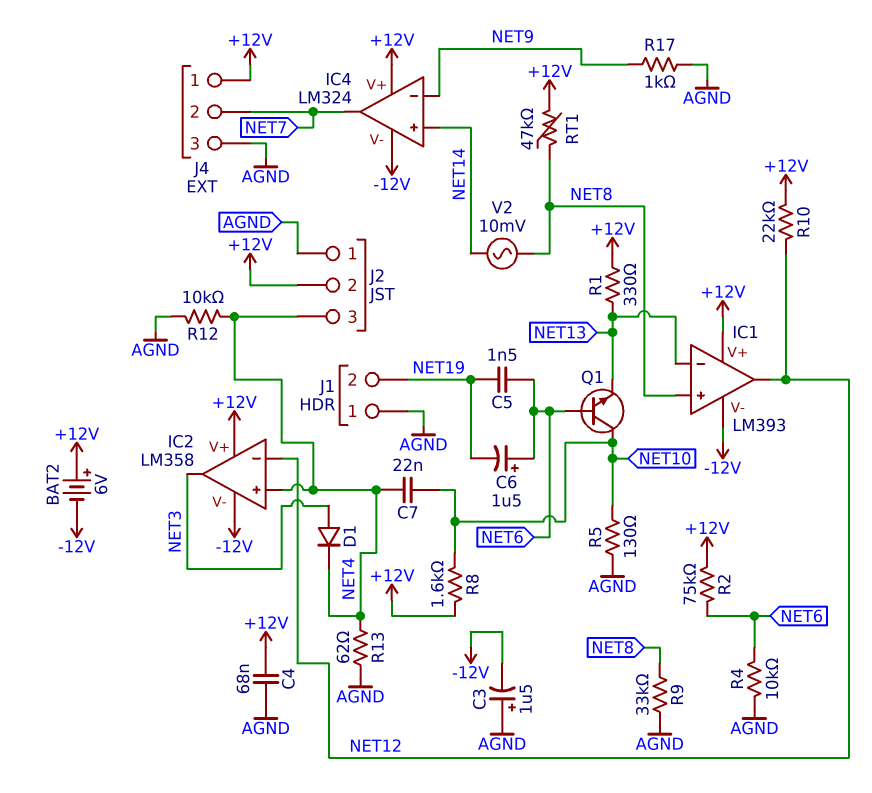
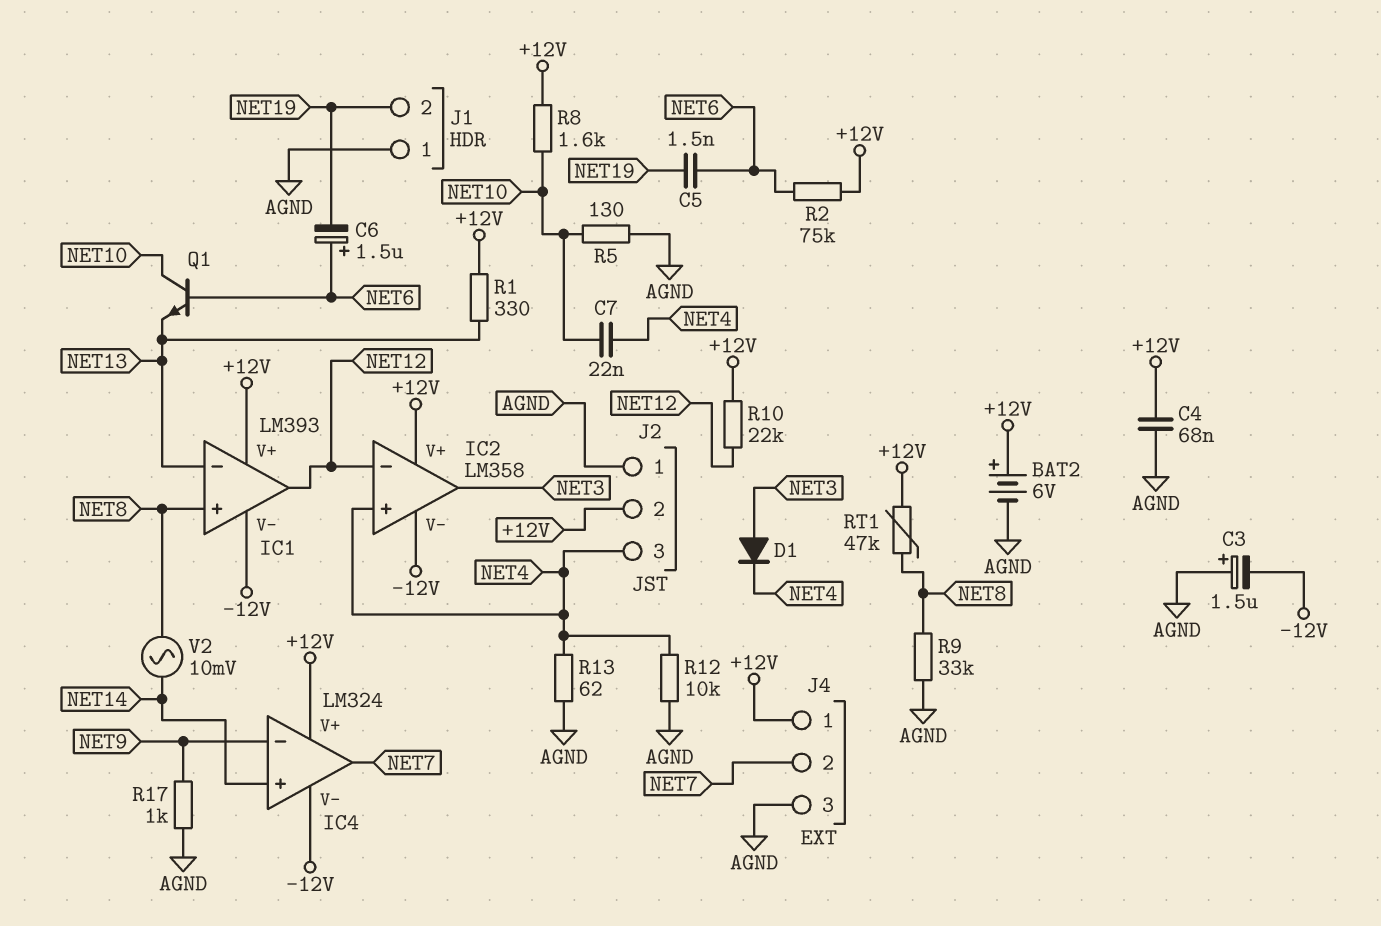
BAT2: 6V (plus +12V, minus -12V) -> 6V (plus +12V, minus AGND)
R4: 10k (AGND, NET6) -> none

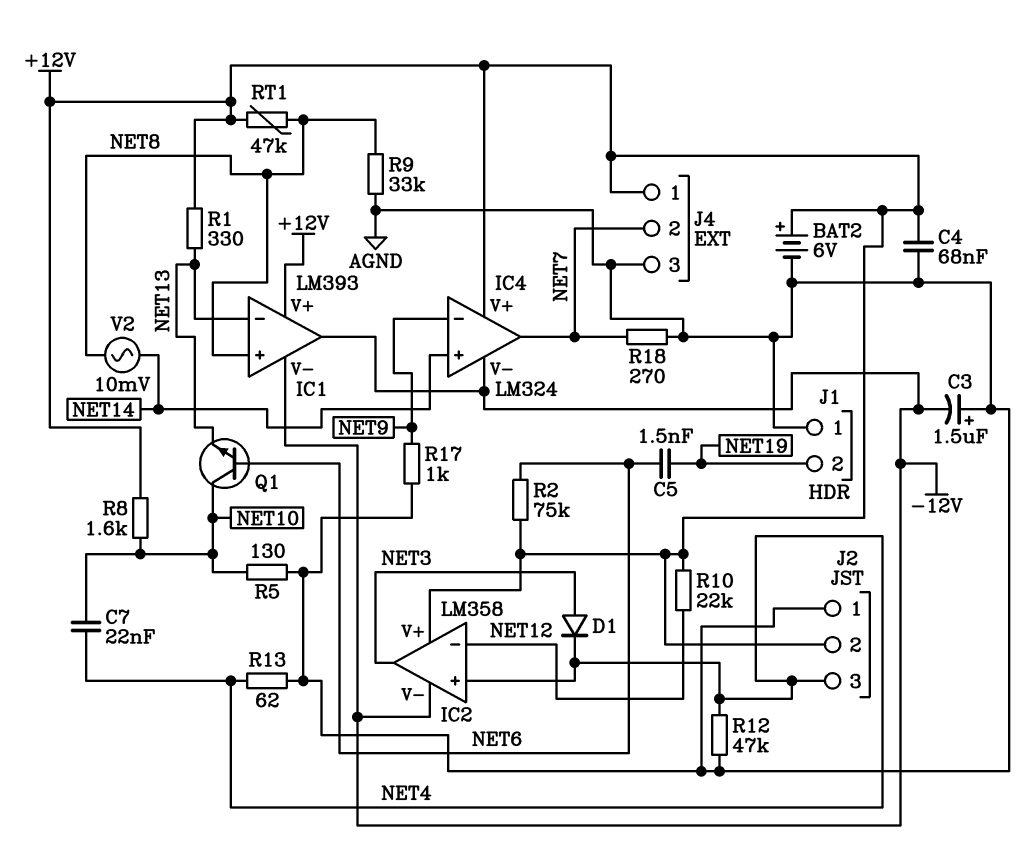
C6: 1.5uF (plus NET6, minus NET19) -> none
IC1 pin out: NET12 -> -12V
R12: 10k (AGND, NET4) -> 47k (AGND, NET4)
R18: none -> 270 (AGND, NET7)

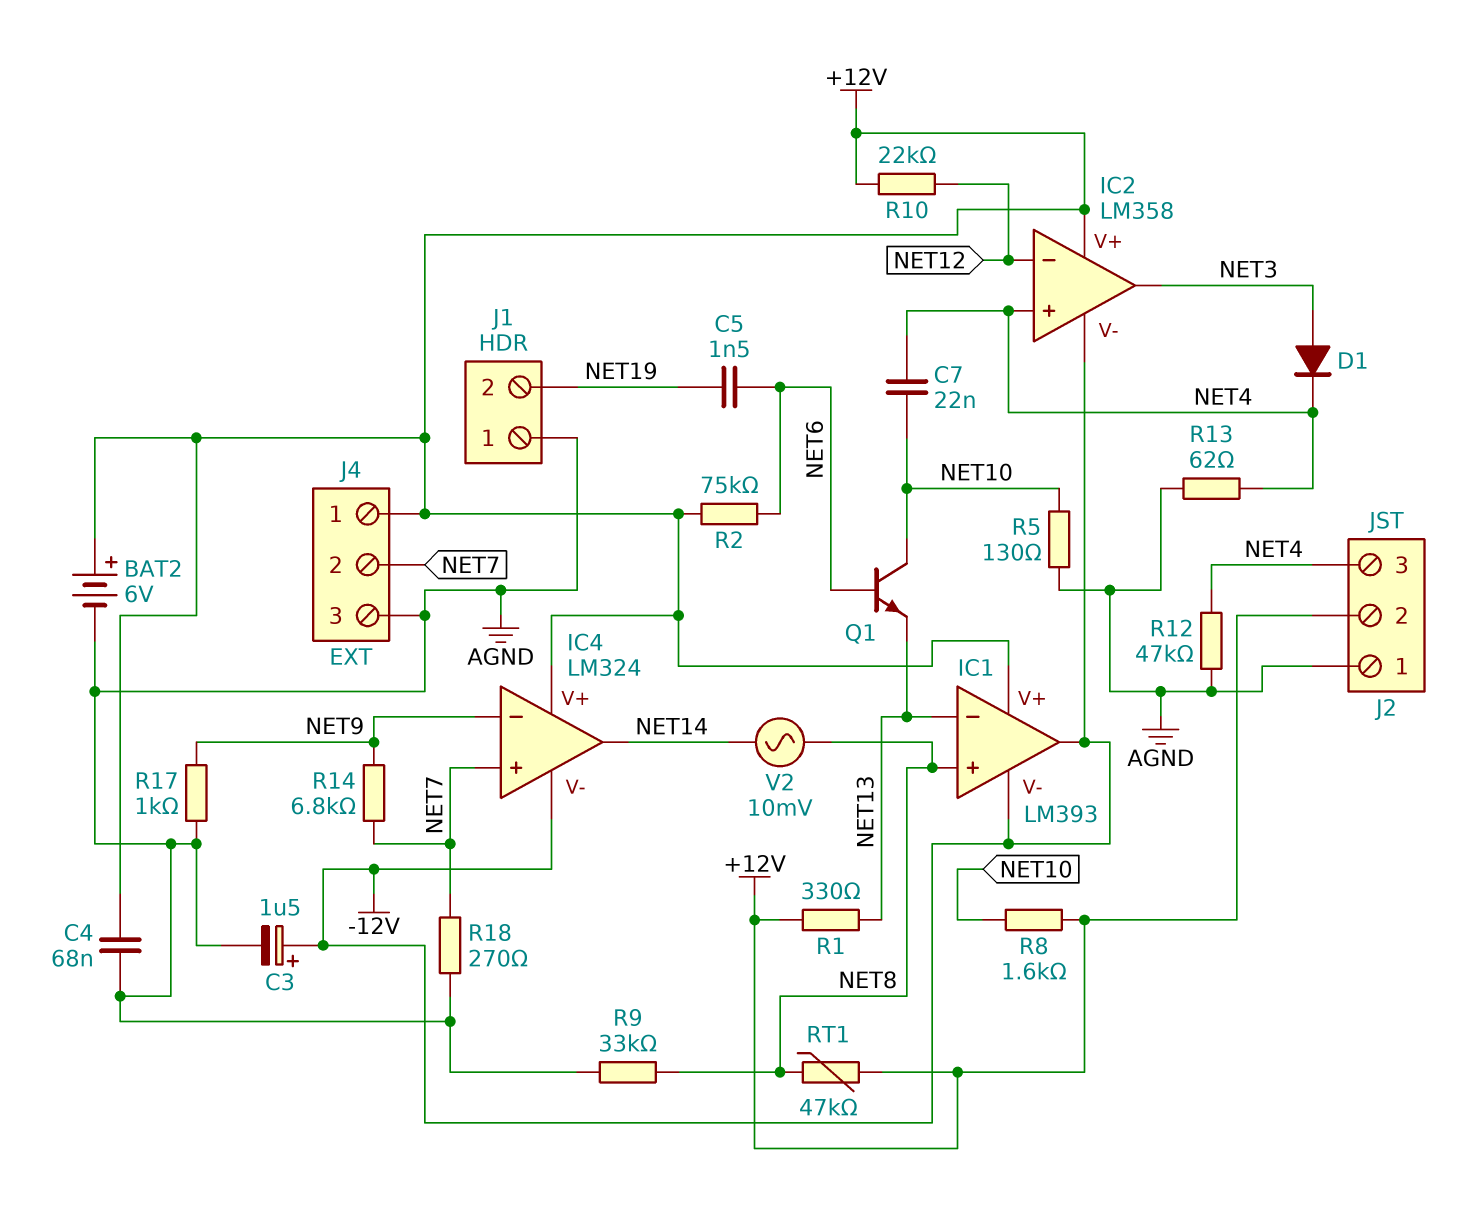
C3: 1.5uF (plus AGND, minus -12V) -> 1.5uF (plus -12V, minus AGND)
IC4 pin in+: NET14 -> NET7
IC4 pin out: NET7 -> NET14
R14: none -> 6.8k (NET7, NET9)

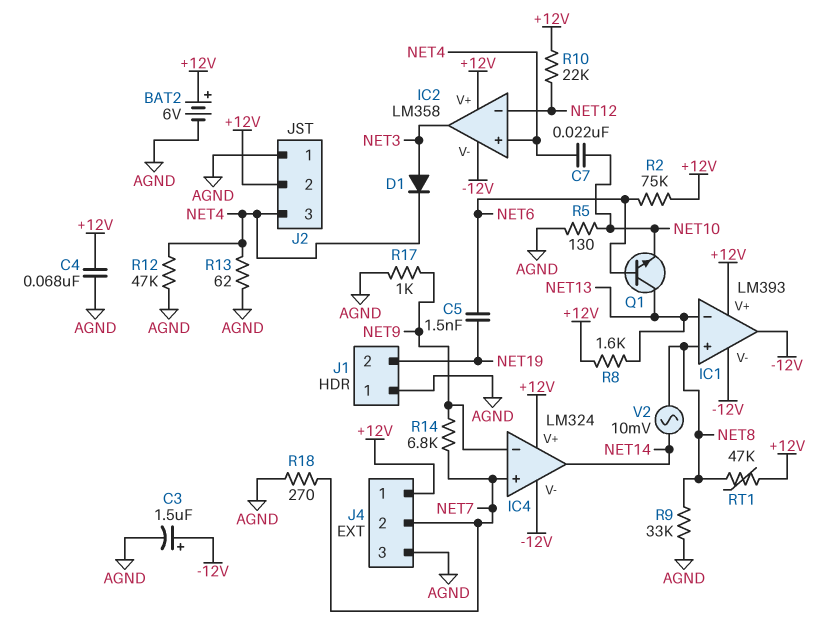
Q1: NPN (B NET6, C NET10, E NET13) -> NPN (B NET6, C NET13, E NET10)
R1: 330 (+12V, NET13) -> none
R8: 1.6k (+12V, NET10) -> 1.6k (+12V, NET13)

